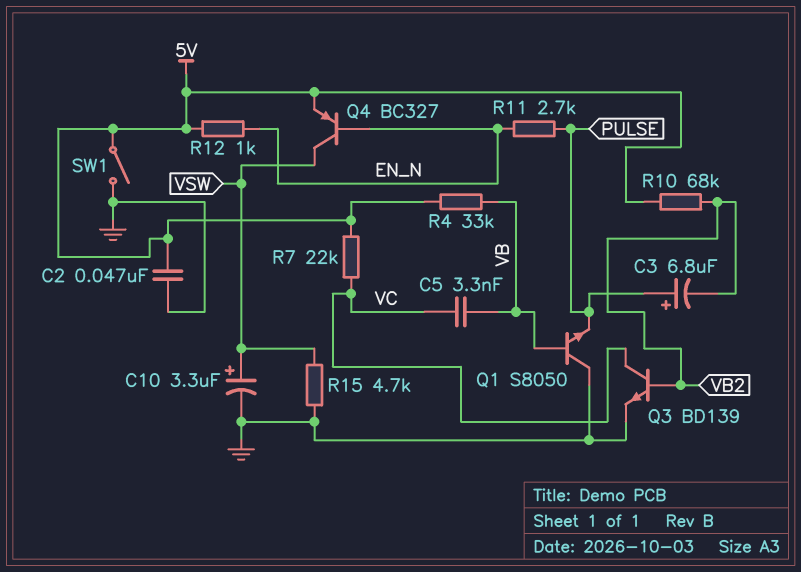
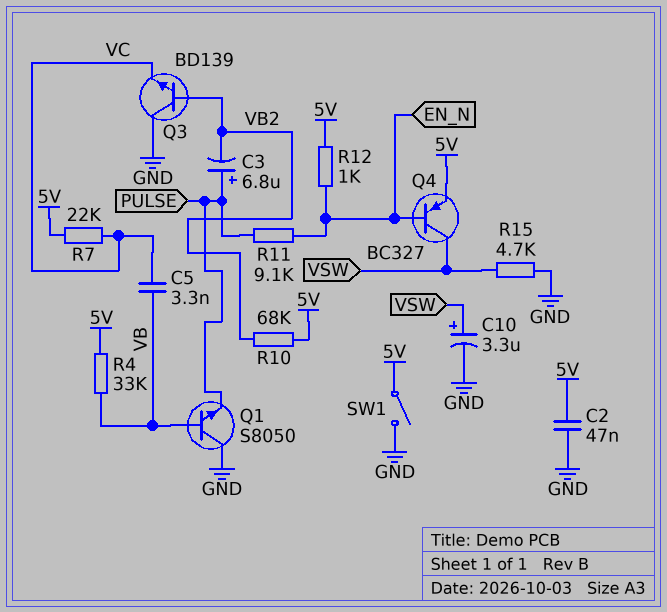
Q3: NPN BD139 (B VB2, C VC, E GND) -> NPN BD139 (B VB2, C GND, E VC)
R11: 2.7k (EN_N, PULSE) -> 9.1k (EN_N, PULSE)

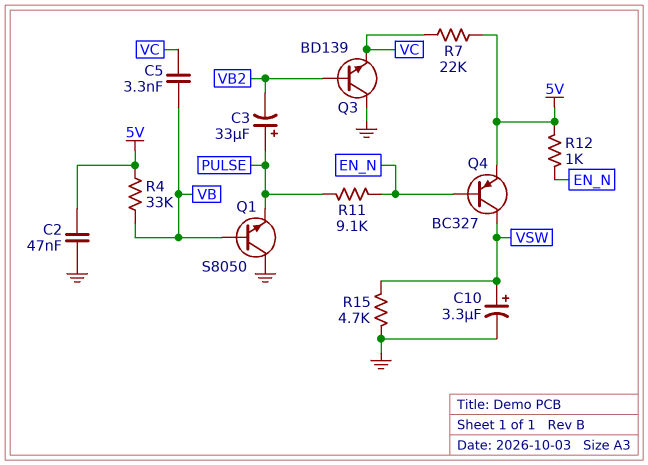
C3: 6.8uF (plus PULSE, minus VB2) -> 33uF (plus PULSE, minus VB2)
R10: 68k (5V, VB2) -> none
SW1: switch (5V, GND) -> none

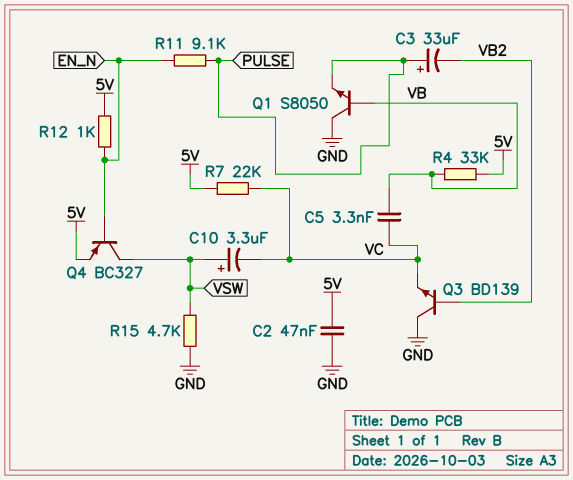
C10: 3.3uF (plus VSW, minus GND) -> 3.3uF (plus VSW, minus VC)

